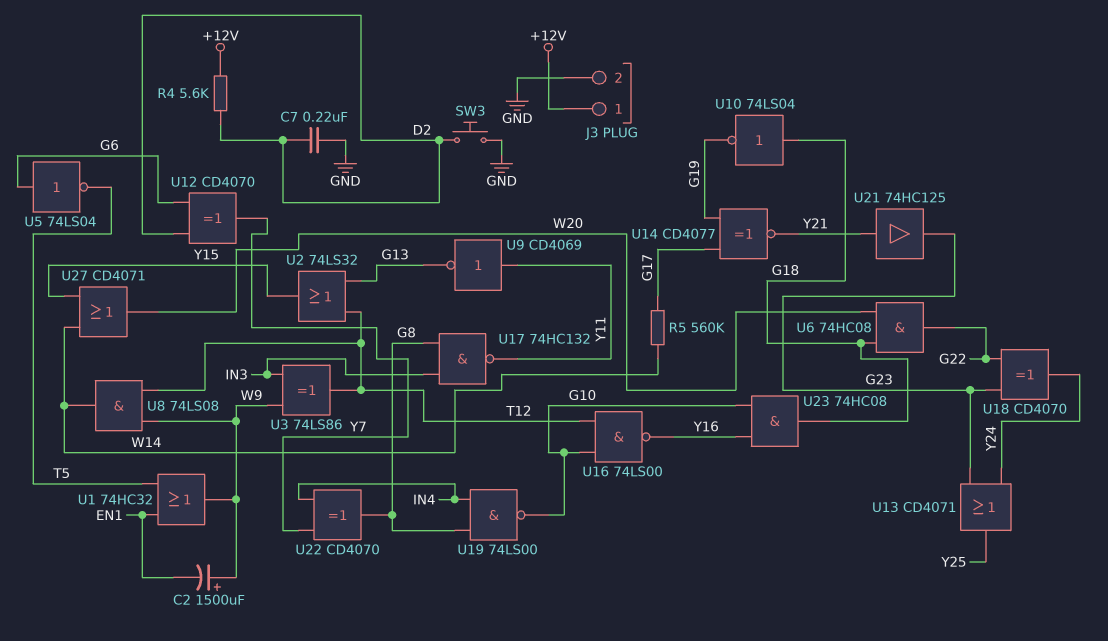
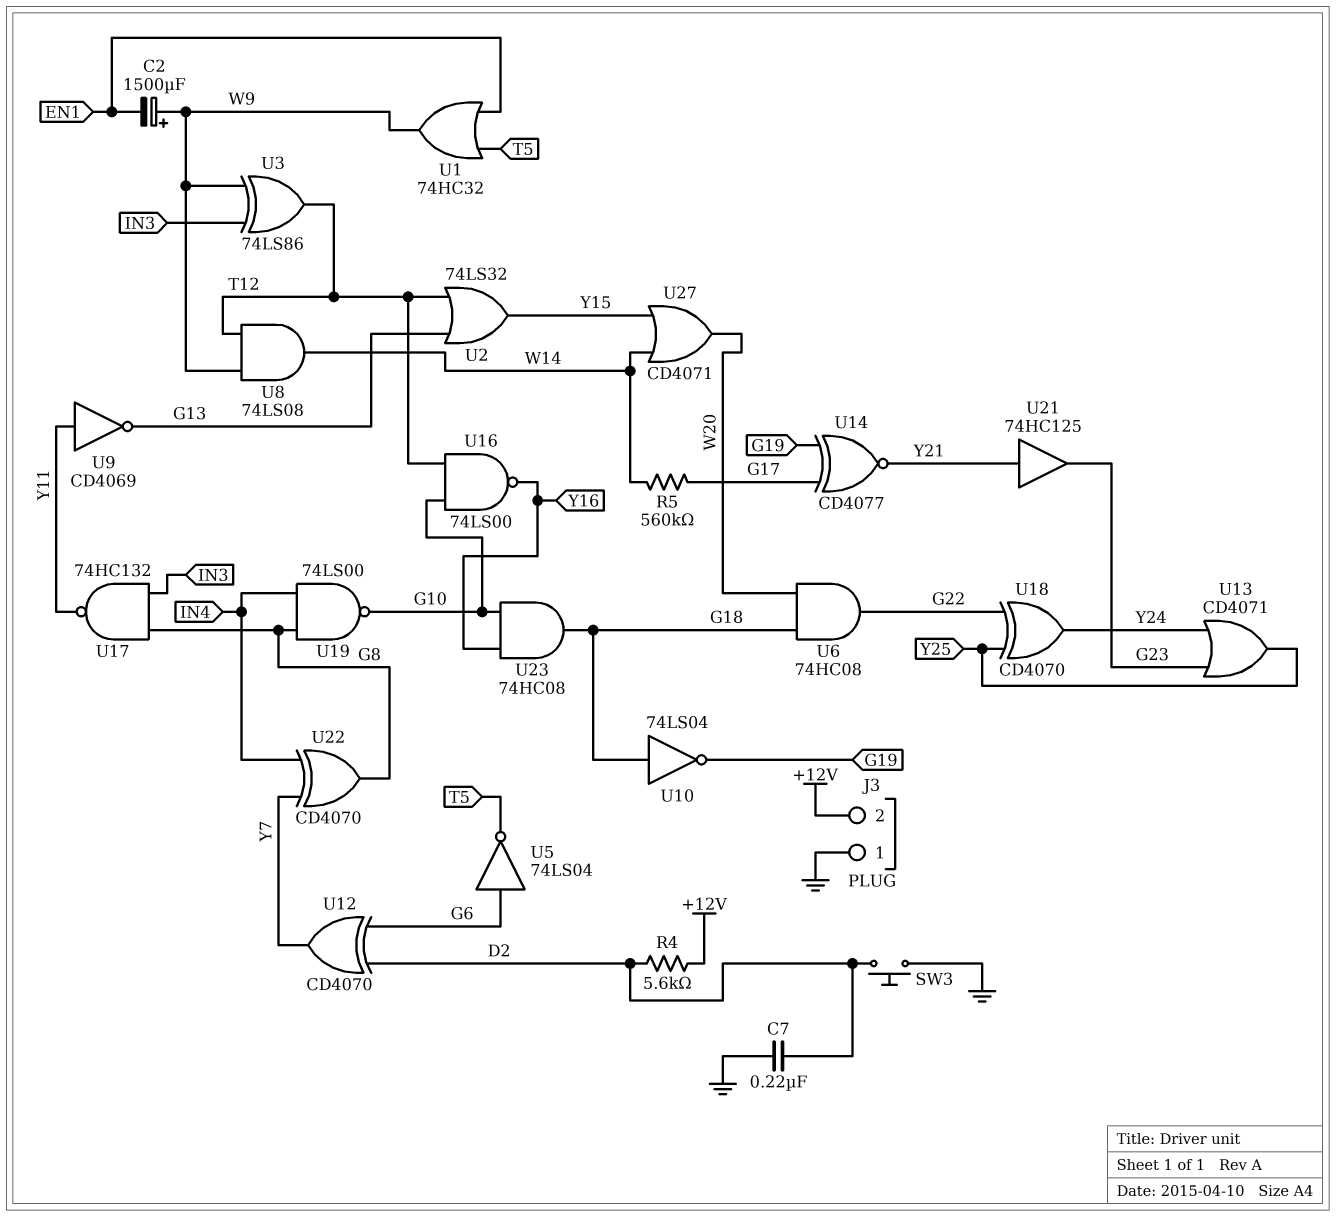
J3 pin 1: +12V -> GND
J3 pin 2: GND -> +12V
U18: XOR CD4070 (in G22, in G23, out Y24) -> XOR CD4070 (in G22, in Y25, out Y24)

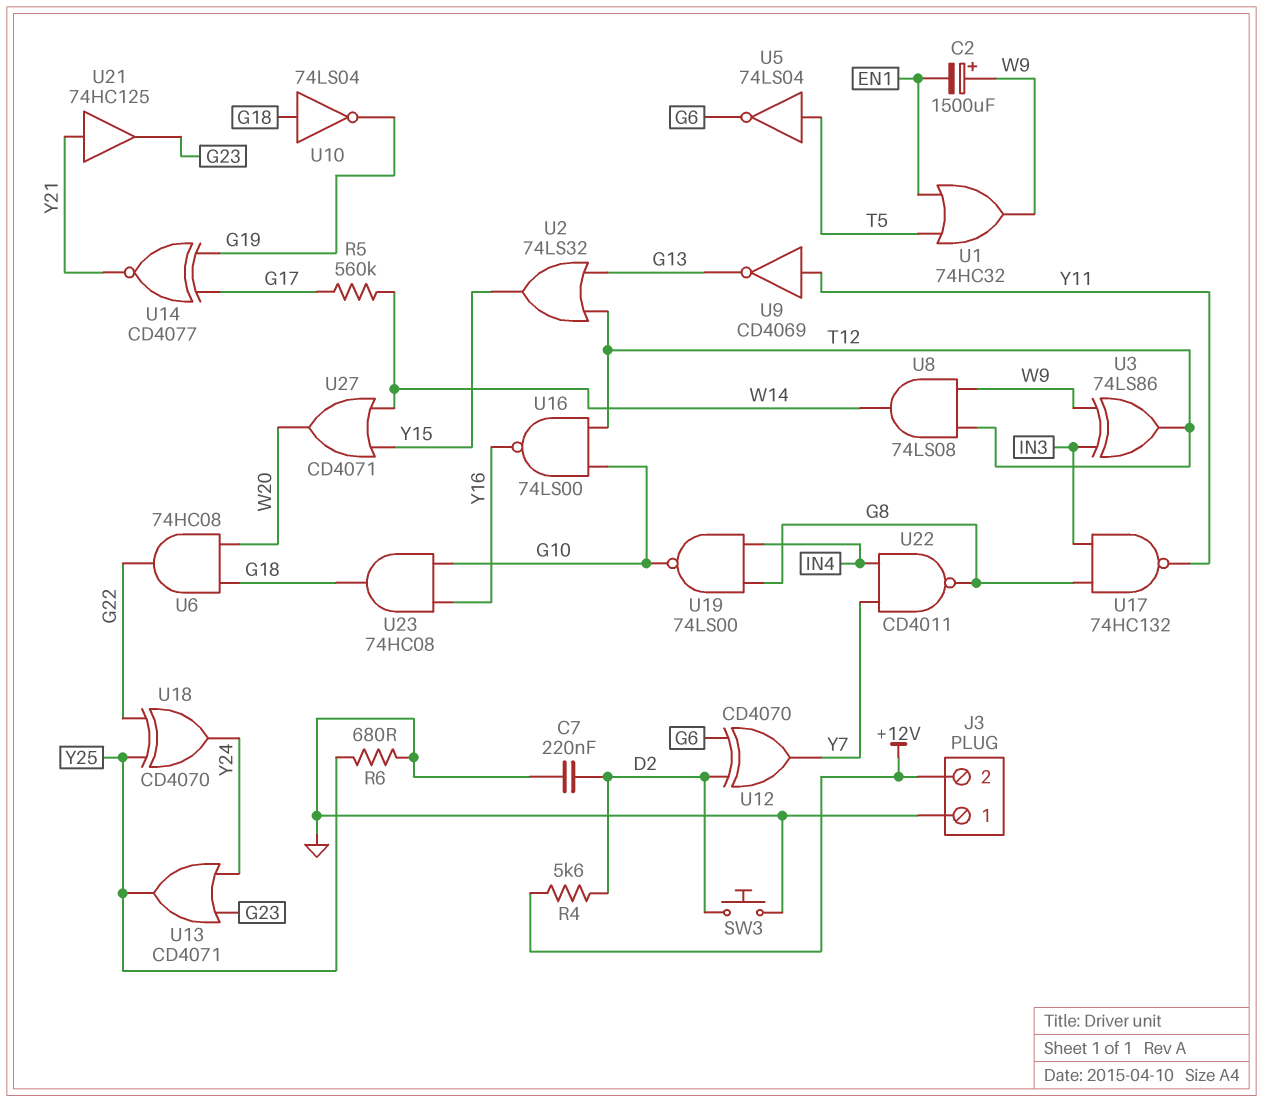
R6: none -> 680 (GND, Y25)
U5: NOT 74LS04 (in G6, out T5) -> NOT 74LS04 (in T5, out G6)
U22: XOR CD4070 (in IN4, in Y7, out G8) -> NAND CD4011 (in IN4, in Y7, out G8)

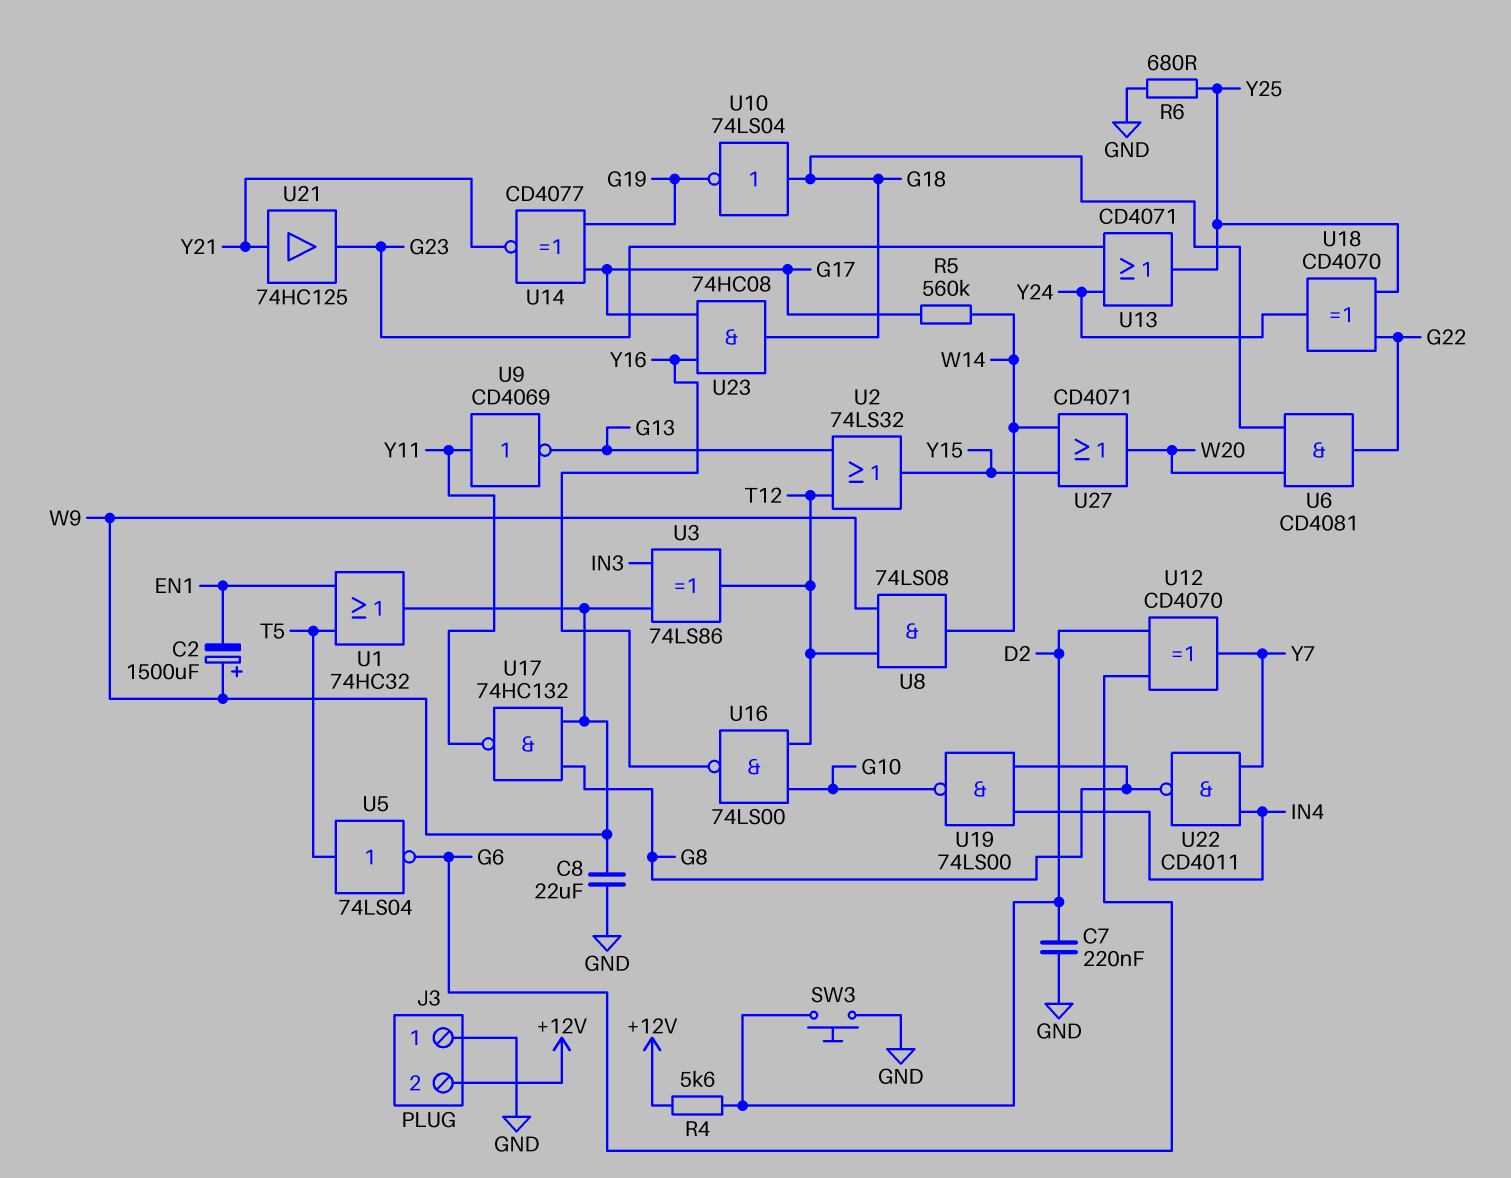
C8: none -> 22uF (GND, W9)
U6: AND 74HC08 (in G18, in W20, out G22) -> AND CD4081 (in G18, in W20, out G22)
U17: NAND 74HC132 (in G8, in IN3, out Y11) -> NAND 74HC132 (in G8, in W9, out Y11)
U23: AND 74HC08 (in G10, in Y16, out G18) -> AND 74HC08 (in G17, in Y16, out G18)

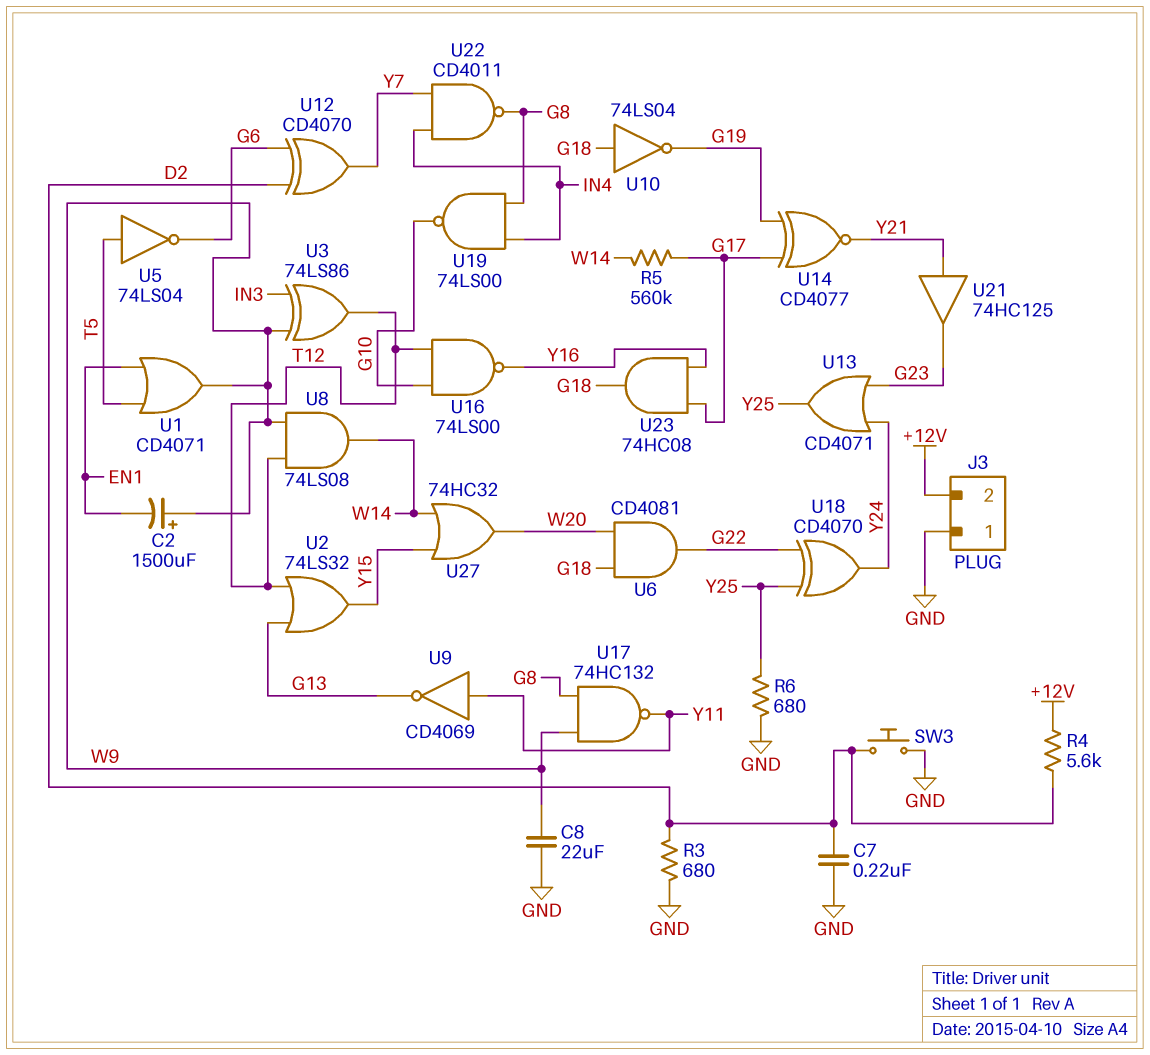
R3: none -> 680 (D2, GND)
U1: OR 74HC32 (in EN1, in T5, out W9) -> OR CD4071 (in EN1, in T5, out W9)
U27: OR CD4071 (in W14, in Y15, out W20) -> OR 74HC32 (in W14, in Y15, out W20)

